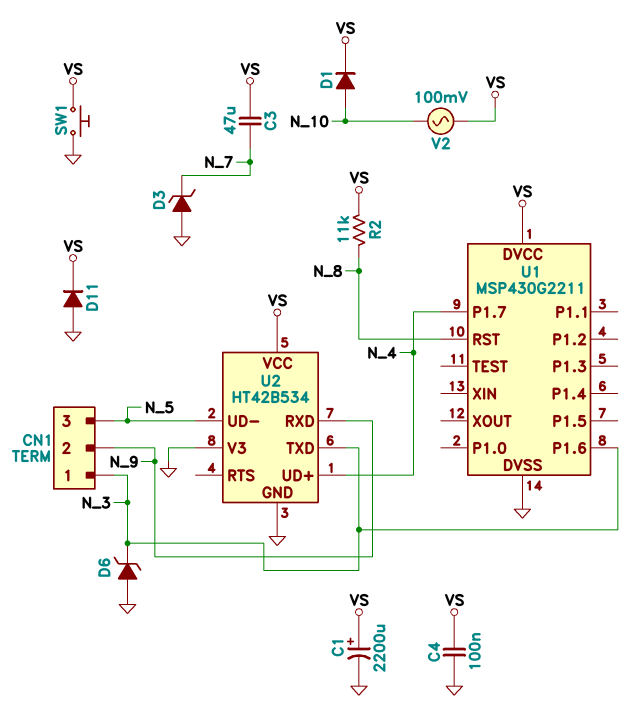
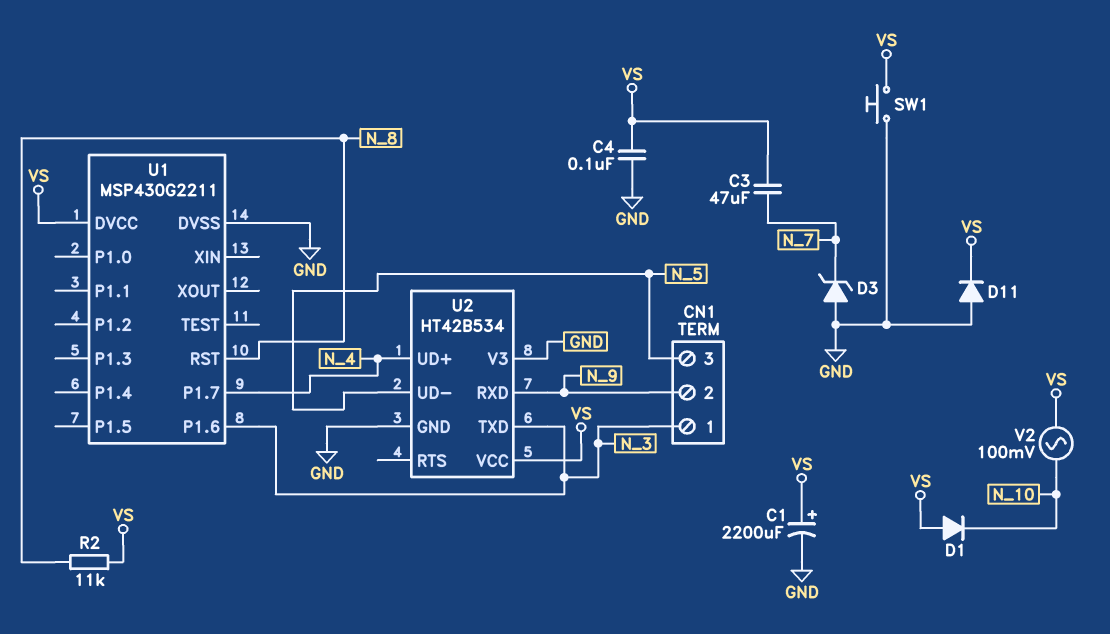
D1: diode (A N_10, K VS) -> diode (A VS, K N_10)
D6: zener (A GND, K N_3) -> none

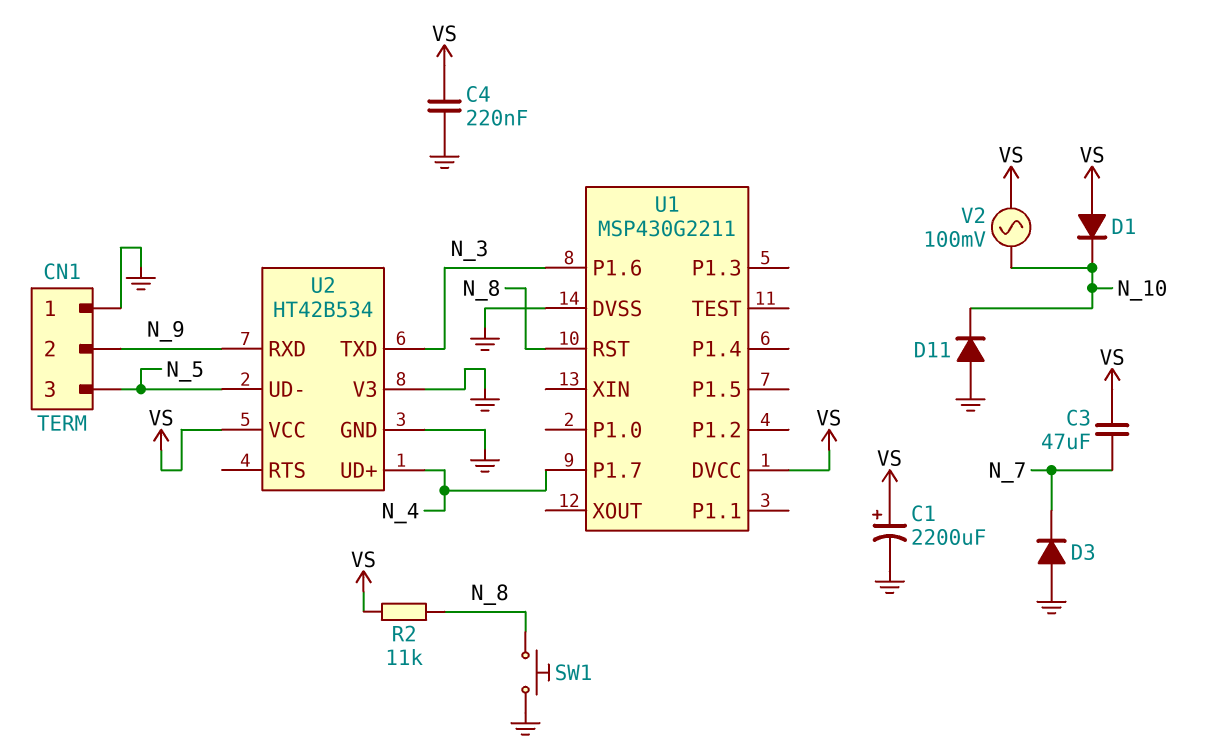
C4: 100nF (GND, VS) -> 220nF (GND, VS)
CN1 pin 1: N_3 -> GND
D3: zener (A GND, K N_7) -> diode (A GND, K N_7)
D11: diode (A GND, K VS) -> diode (A GND, K N_10)
SW1: button (GND, VS) -> button (GND, N_8)

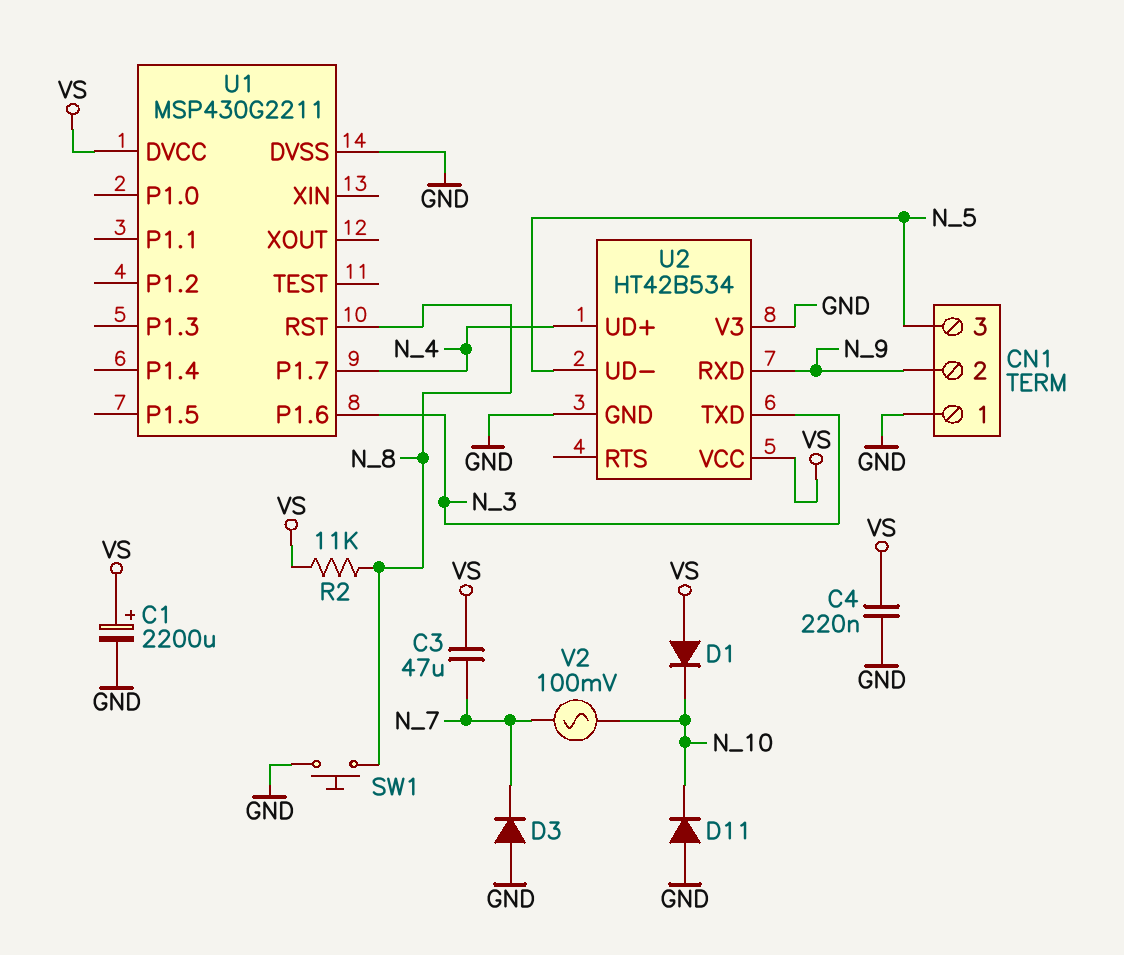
V2: AC 100mV (N_10, VS) -> AC 100mV (N_7, N_10)

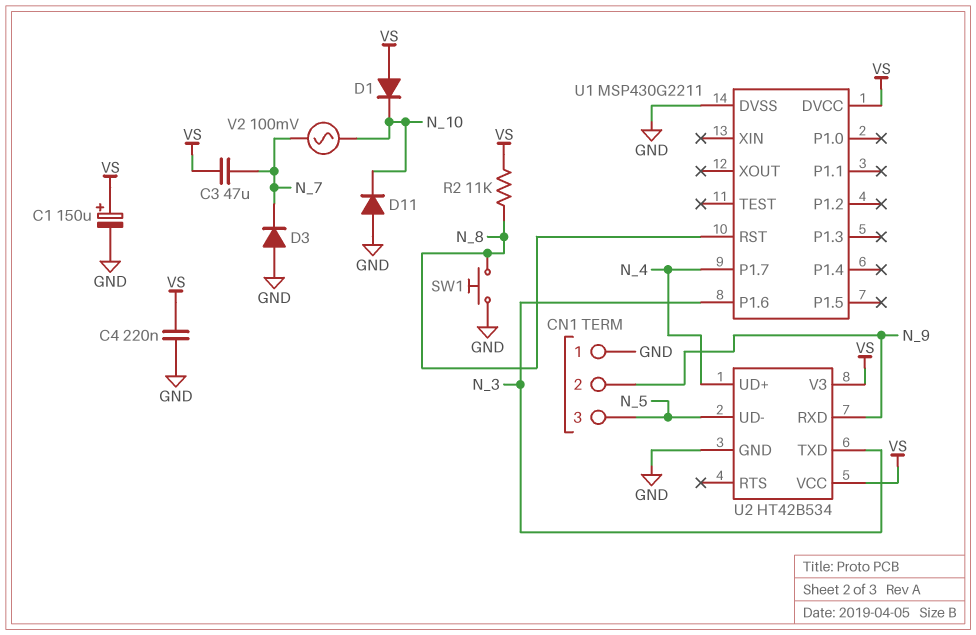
C1: 2200uF (plus VS, minus GND) -> 150uF (plus VS, minus GND)
U2 pin V3: GND -> VS

